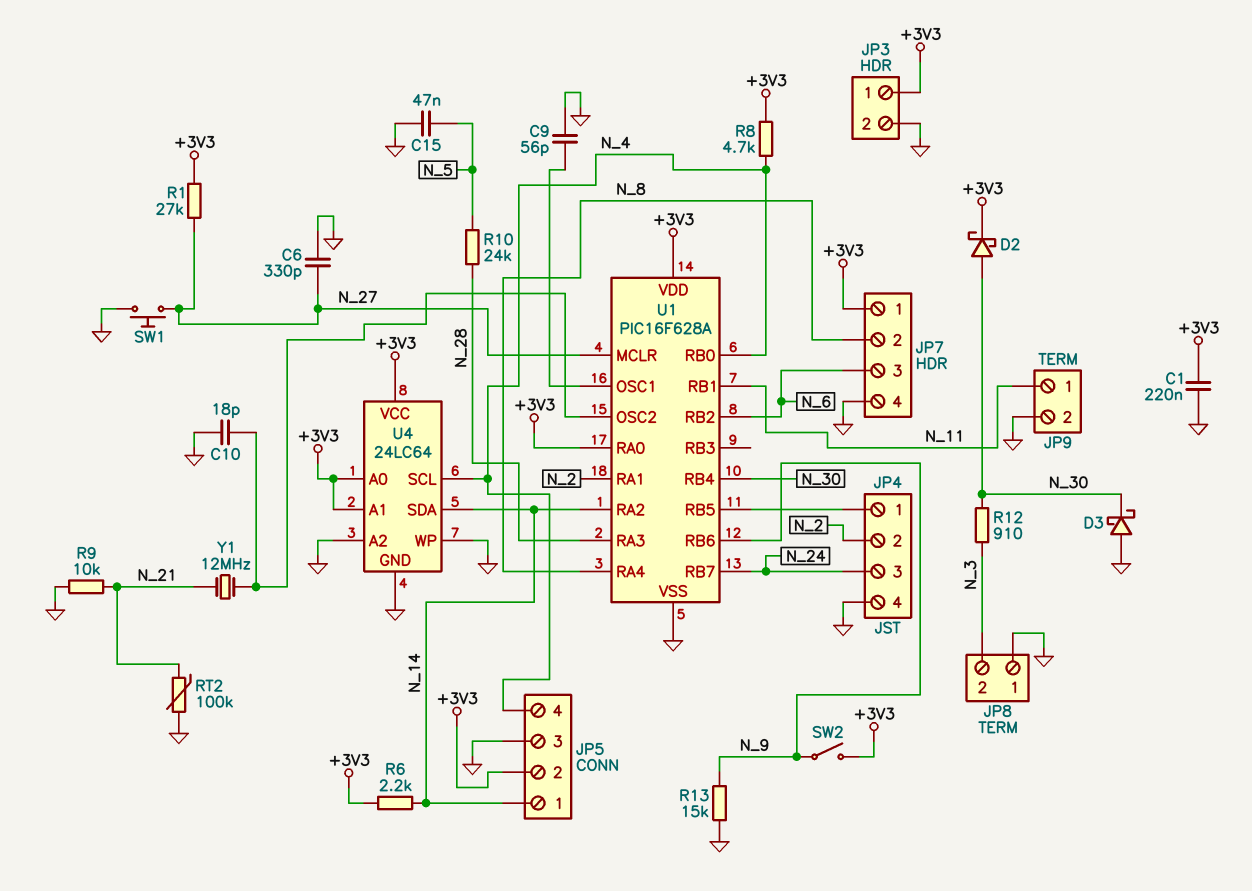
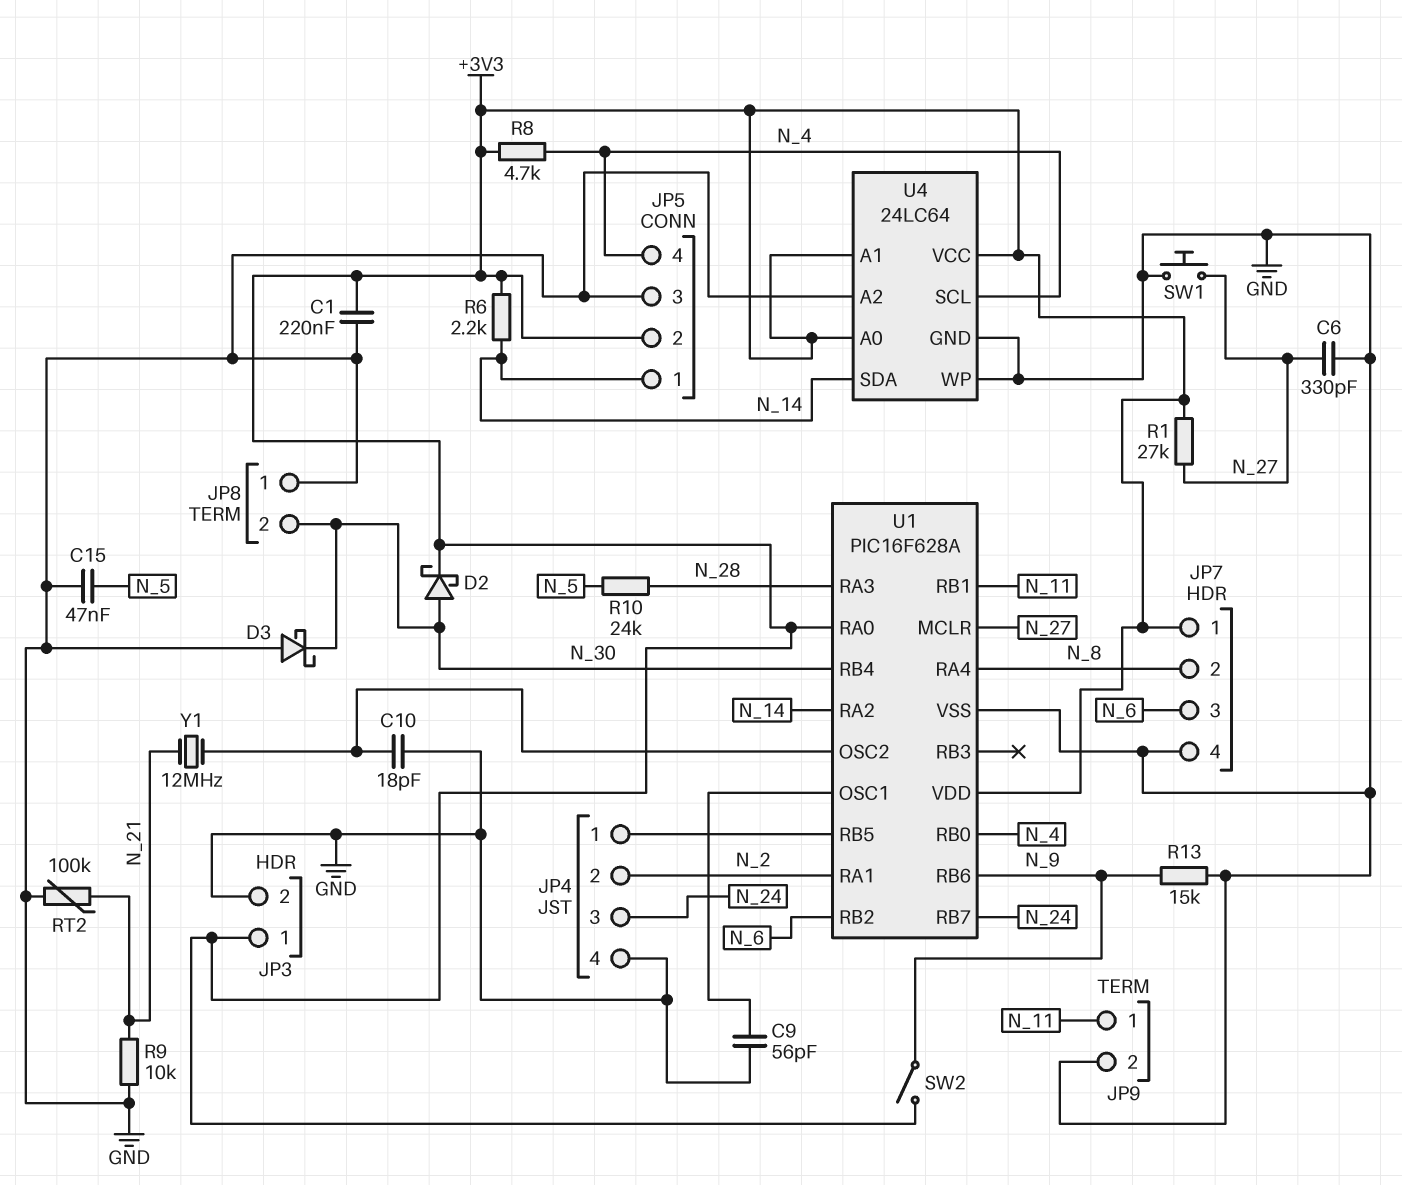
JP8 pin 2: N_3 -> N_30
R12: 910 (N_3, N_30) -> none

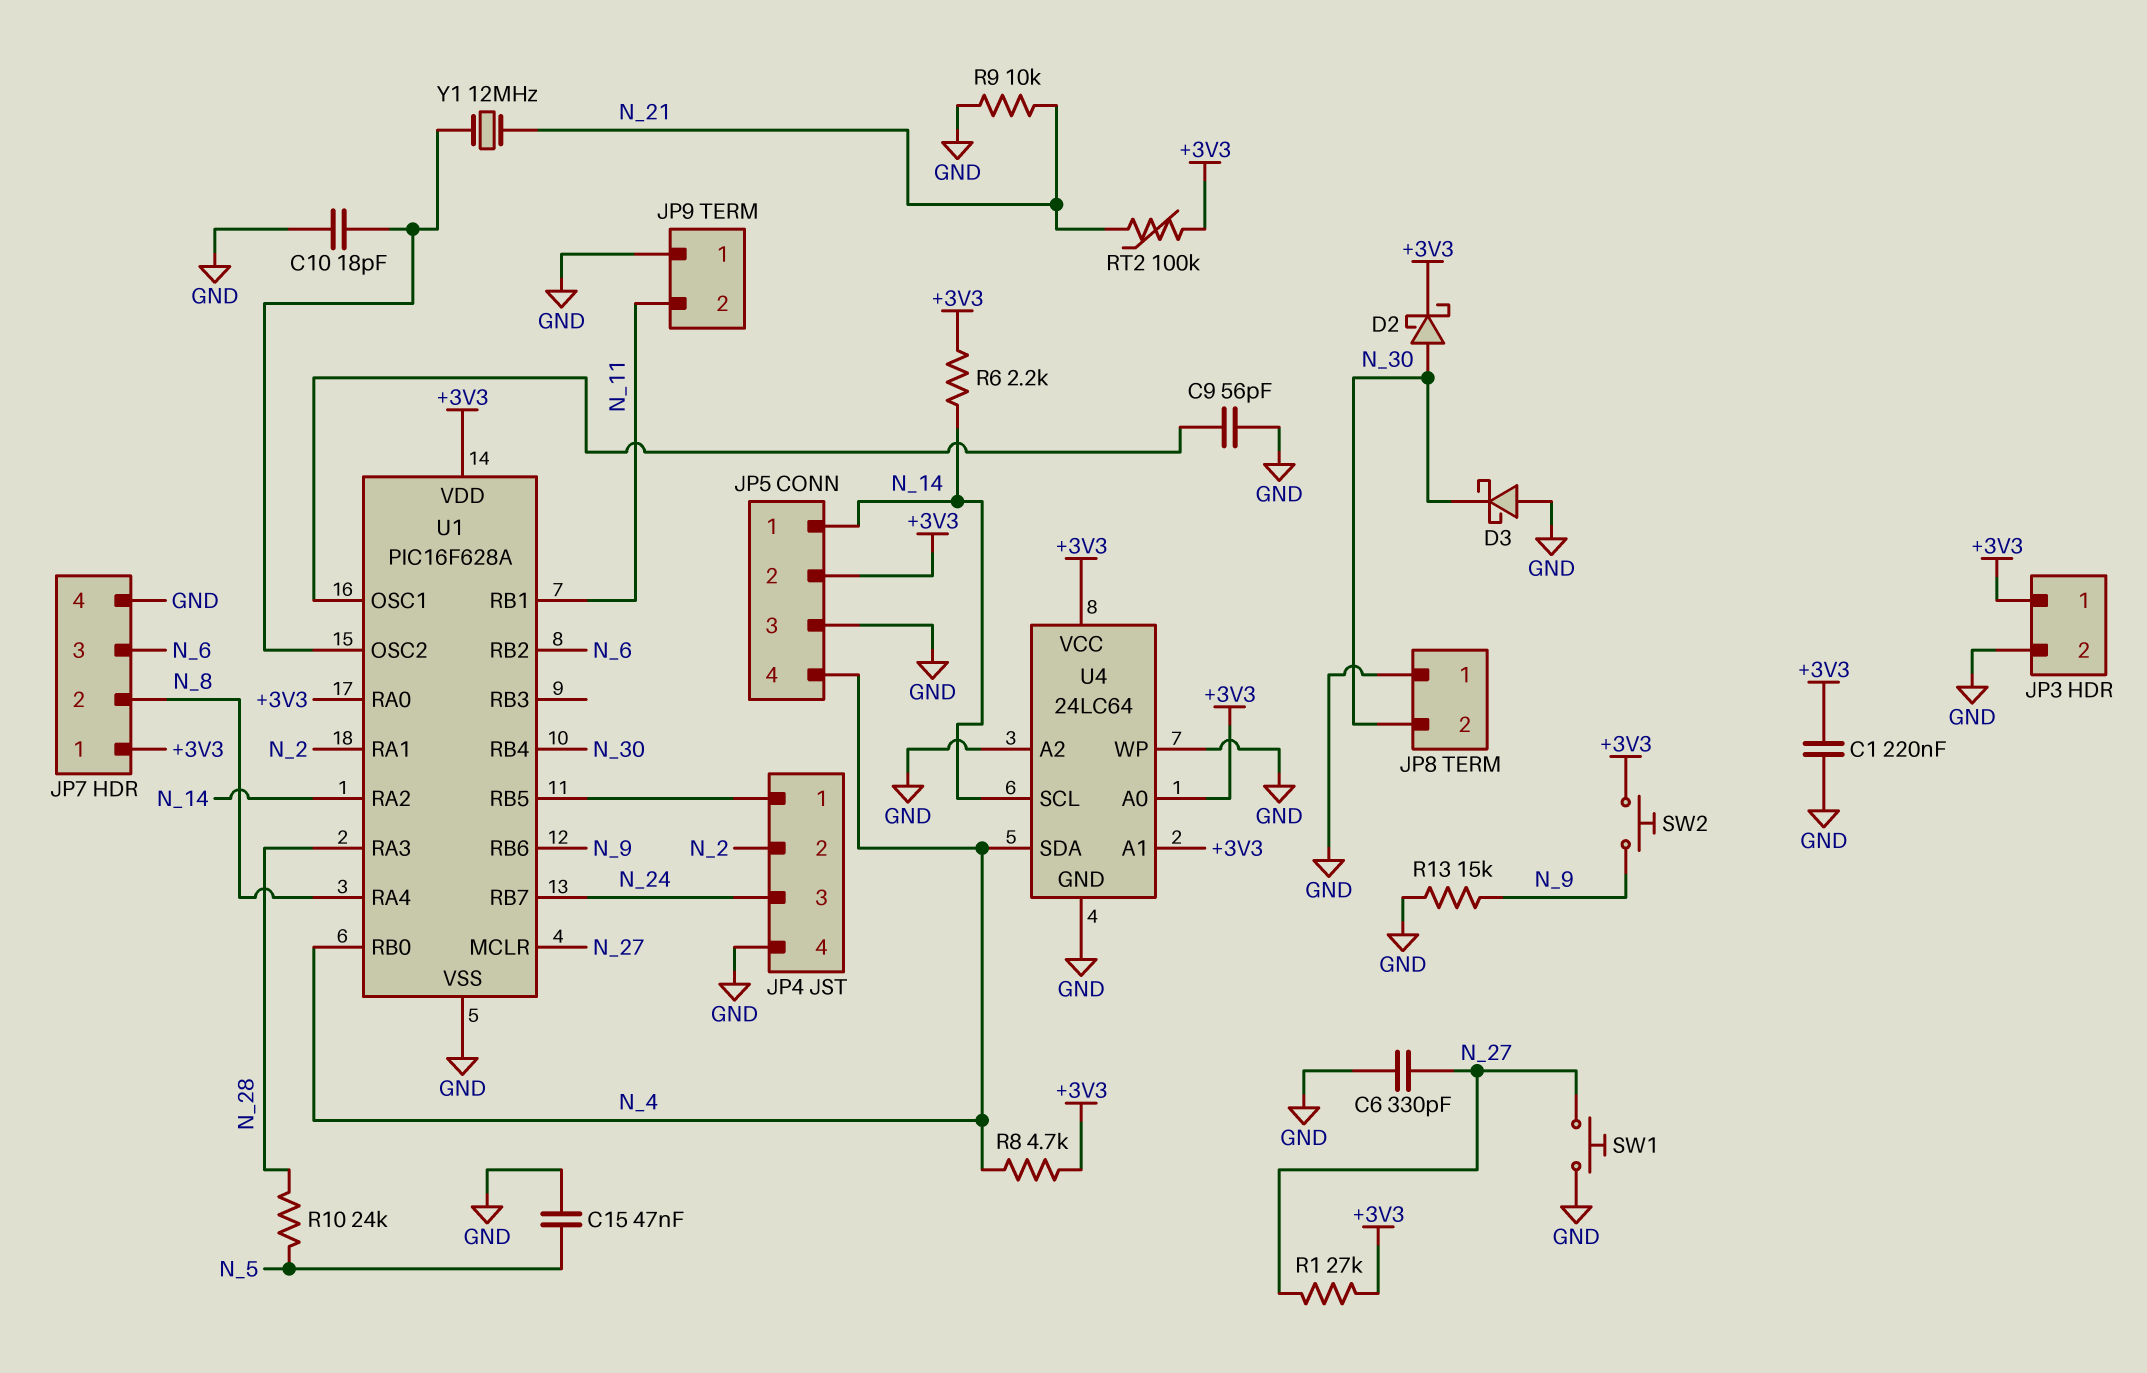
JP9 pin 1: N_11 -> GND
JP9 pin 2: GND -> N_11
RT2: 100k (GND, N_21) -> 100k (+3V3, N_21)
SW2: switch (+3V3, N_9) -> button (+3V3, N_9)
U4 pin SCL: N_4 -> N_14
U4 pin SDA: N_14 -> N_4

